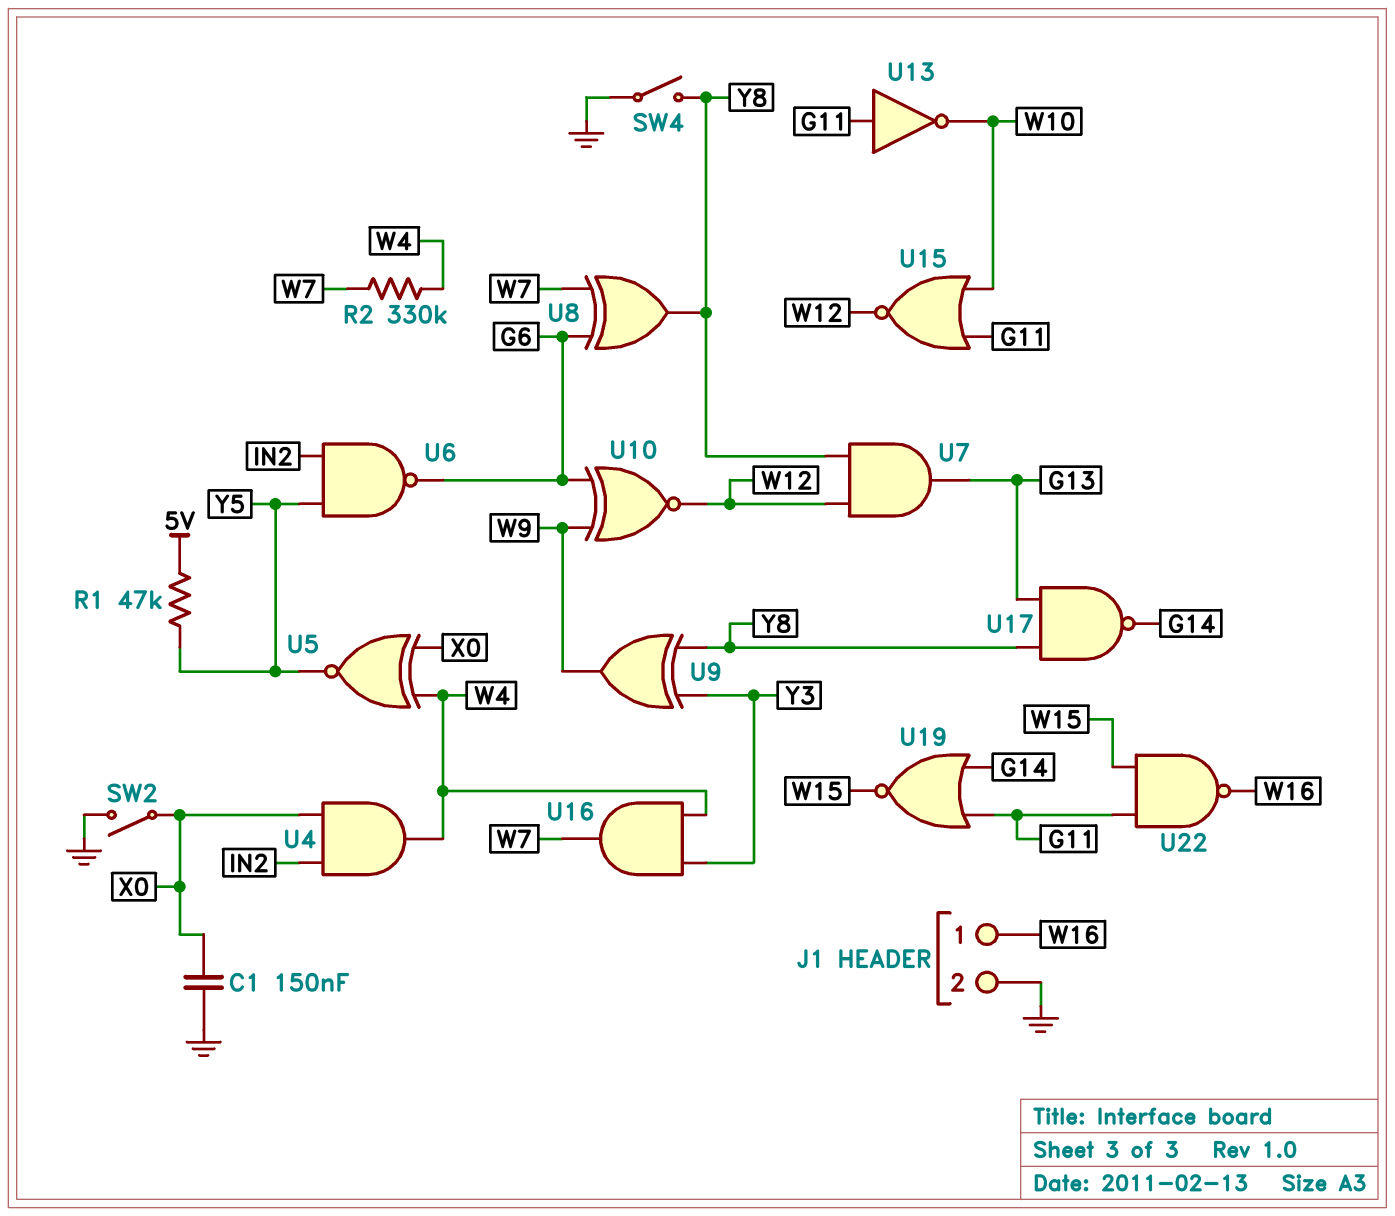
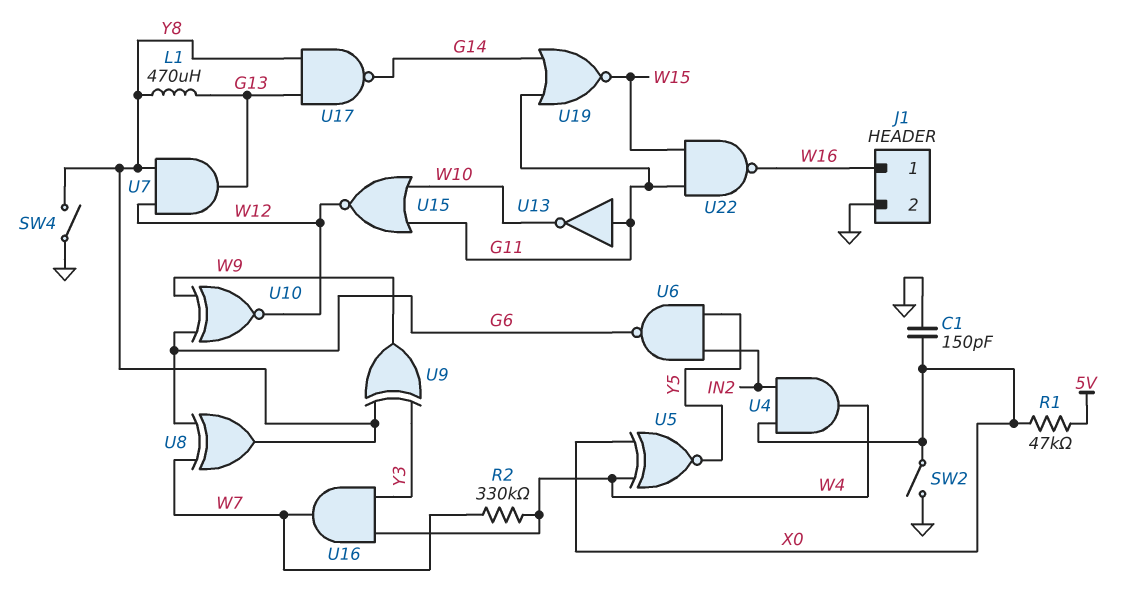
C1: 150nF (GND, X0) -> 150pF (GND, X0)
L1: none -> 470uH (G13, Y8)
R1: 47k (5V, Y5) -> 47k (5V, X0)

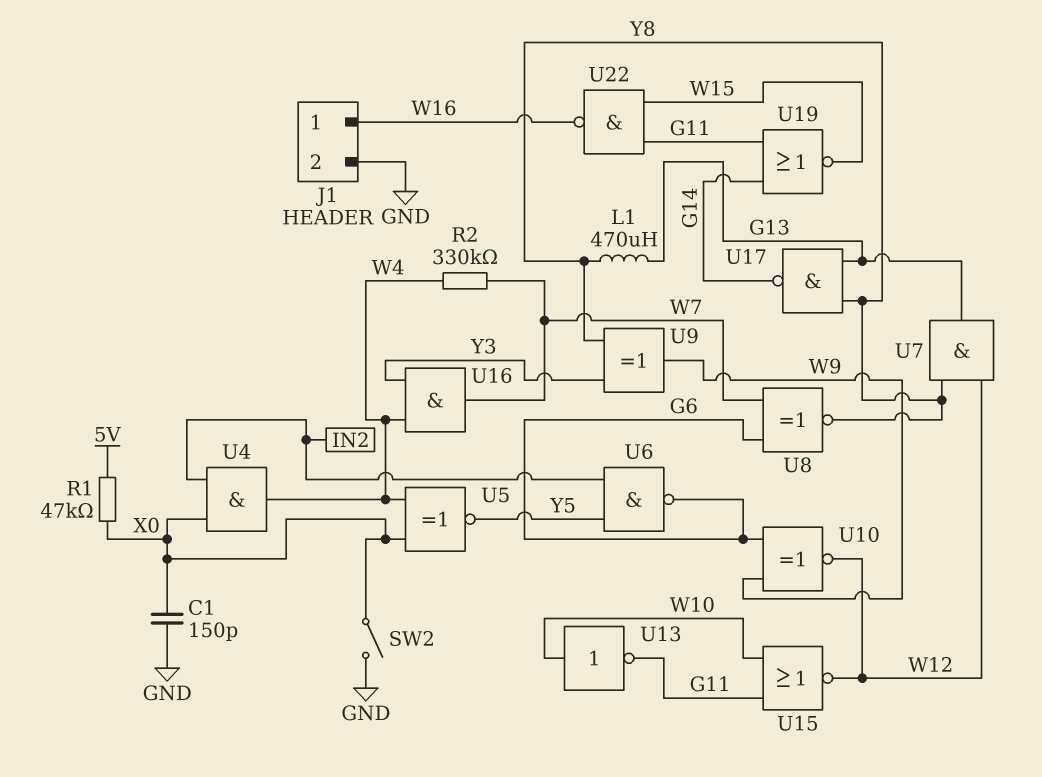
SW4: switch (GND, Y8) -> none
U8: XOR (in G6, in W7, out Y8) -> XNOR (in G6, in W7, out Y8)
U13: NOT (in G11, out W10) -> NOT (in W10, out G11)

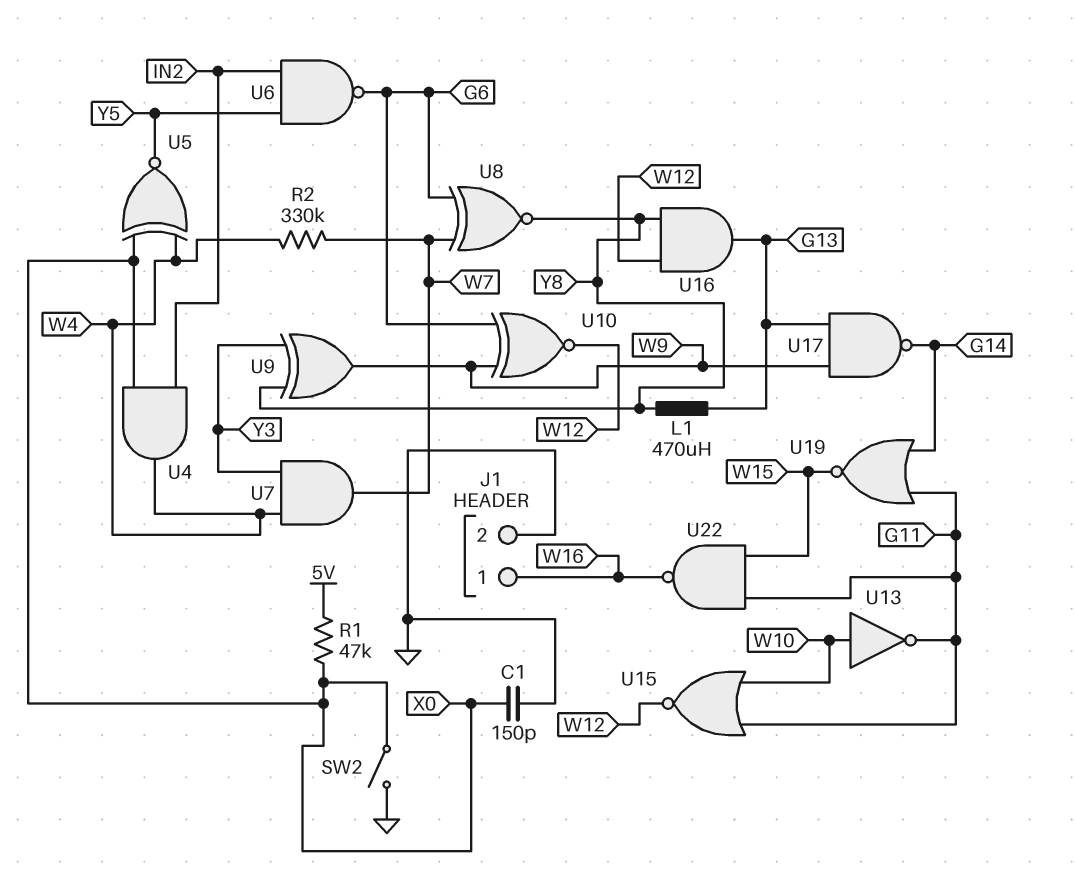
U7: AND (in W12, in Y8, out G13) -> AND (in W4, in Y3, out W7)
U16: AND (in W4, in Y3, out W7) -> AND (in W12, in Y8, out G13)
U17: NAND (in G13, in Y8, out G14) -> NAND (in G13, in W9, out G14)

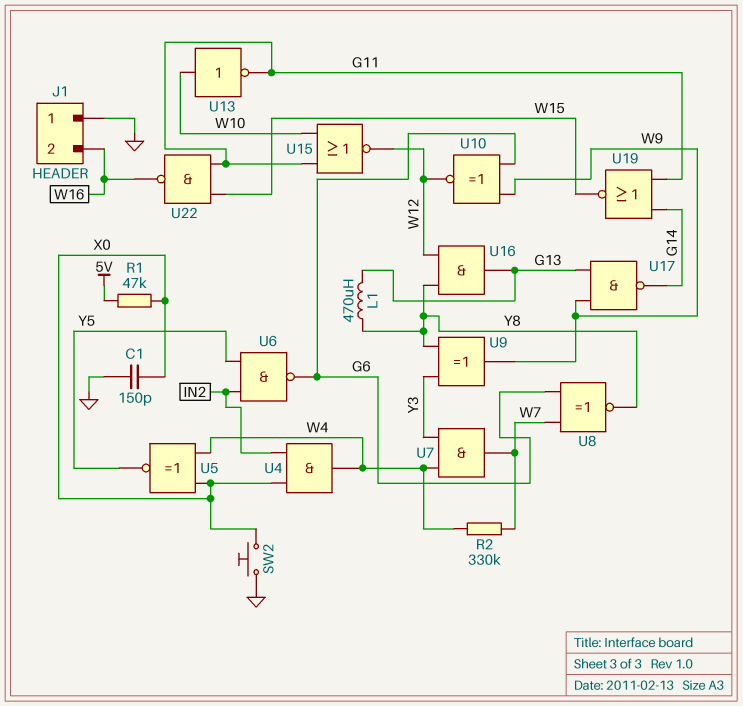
J1 pin 1: W16 -> GND
J1 pin 2: GND -> W16
SW2: switch (GND, X0) -> button (GND, X0)

